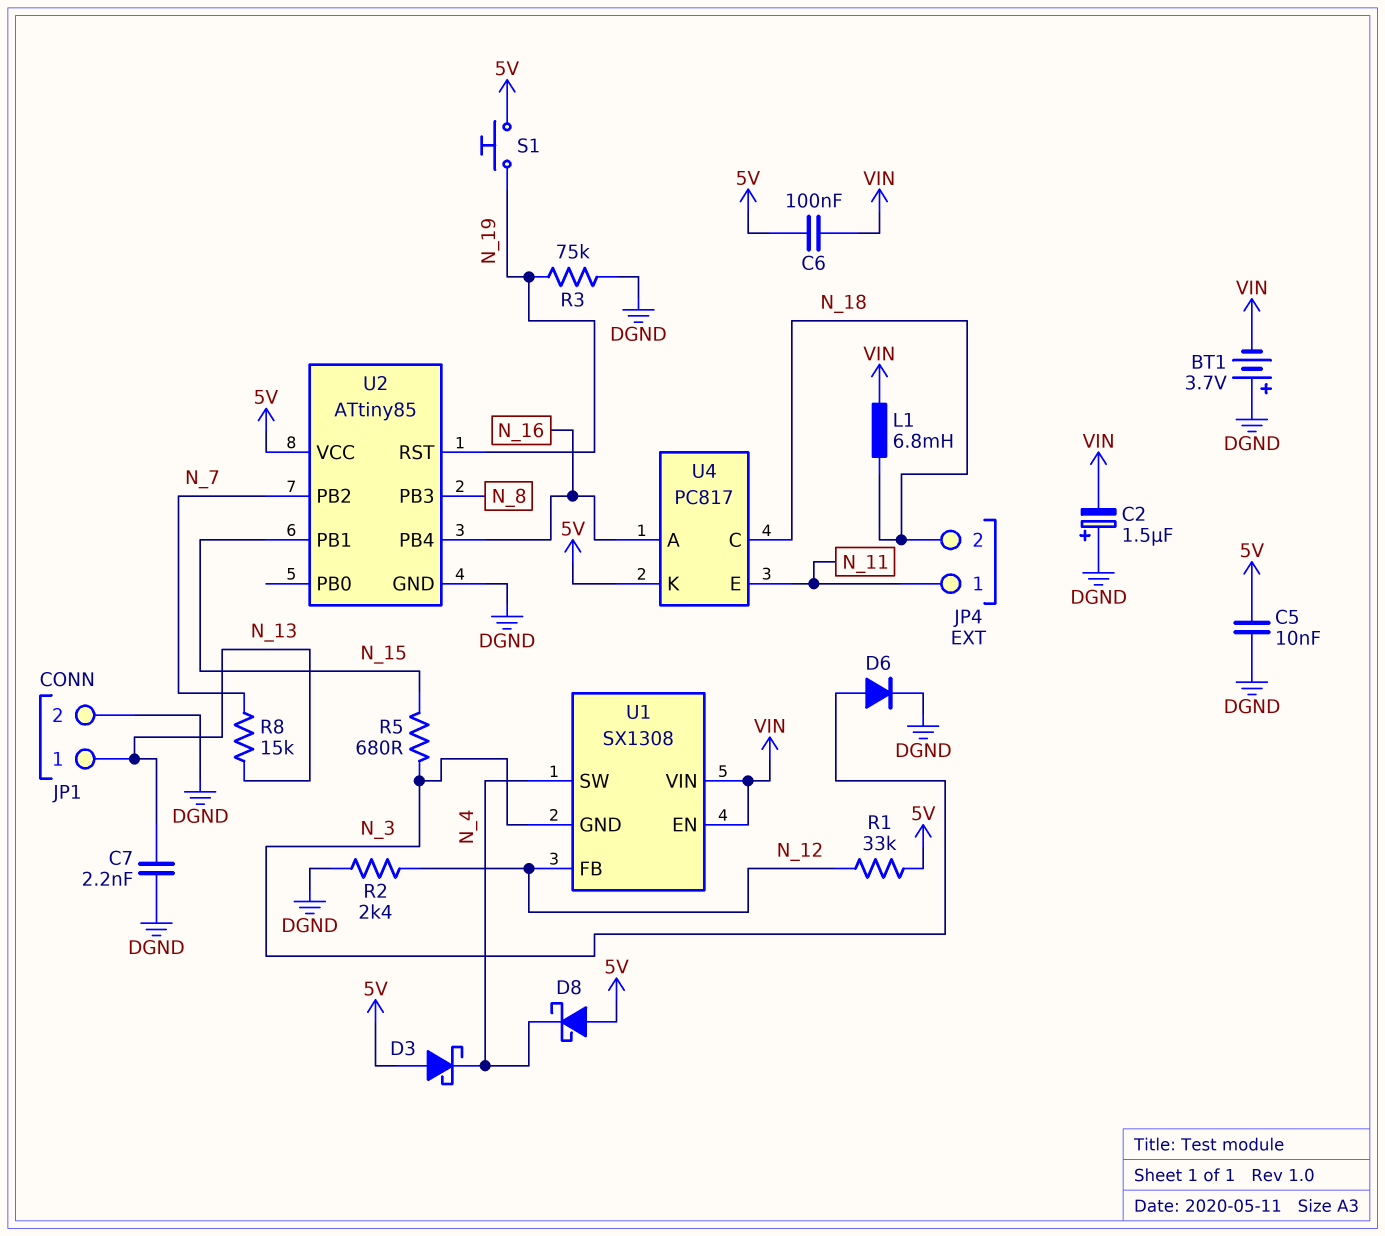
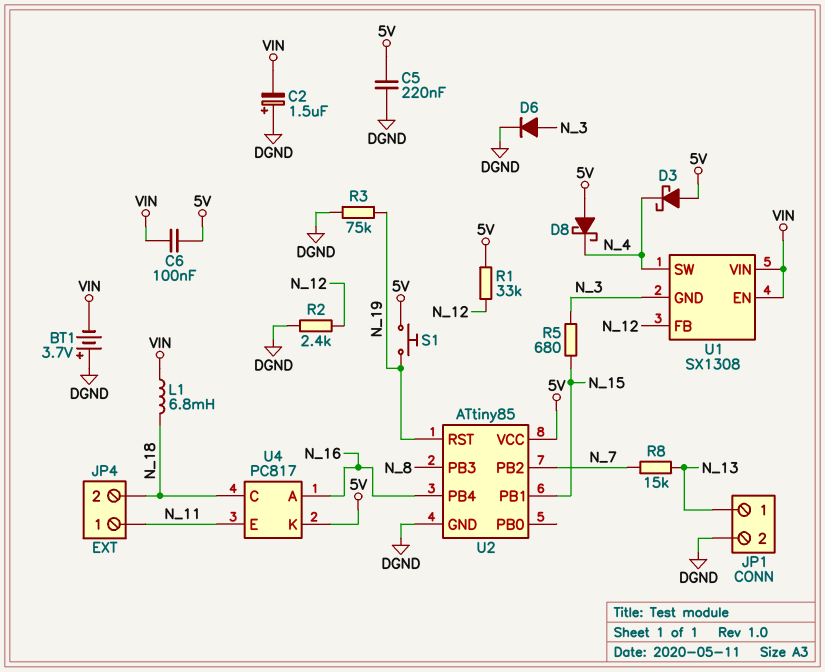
C5: 10nF (5V, DGND) -> 220nF (5V, DGND)
C7: 2.2nF (DGND, N_13) -> none

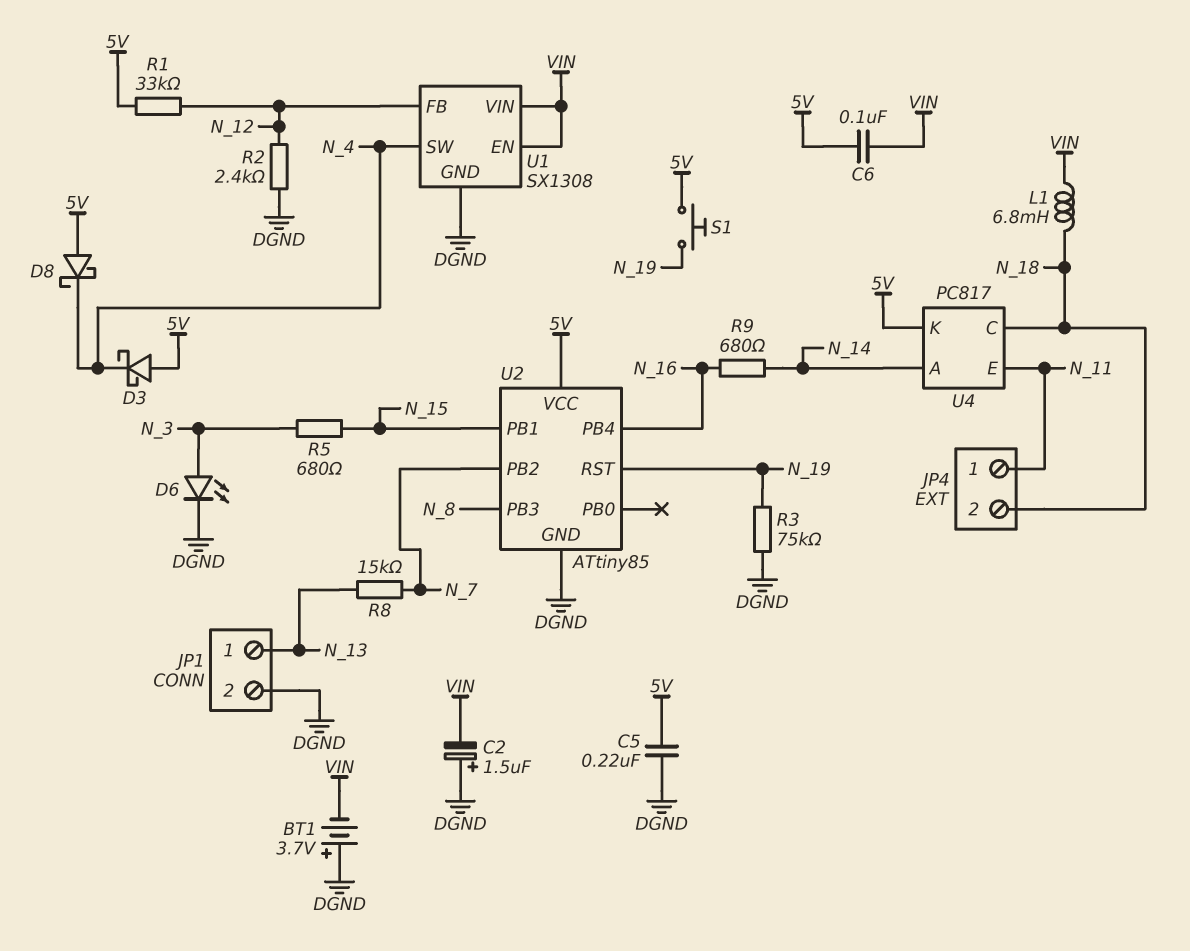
D6: diode (A N_3, K DGND) -> LED (A N_3, K DGND)
R9: none -> 680 (N_14, N_16)
U1 pin GND: N_3 -> DGND
U4 pin A: N_16 -> N_14

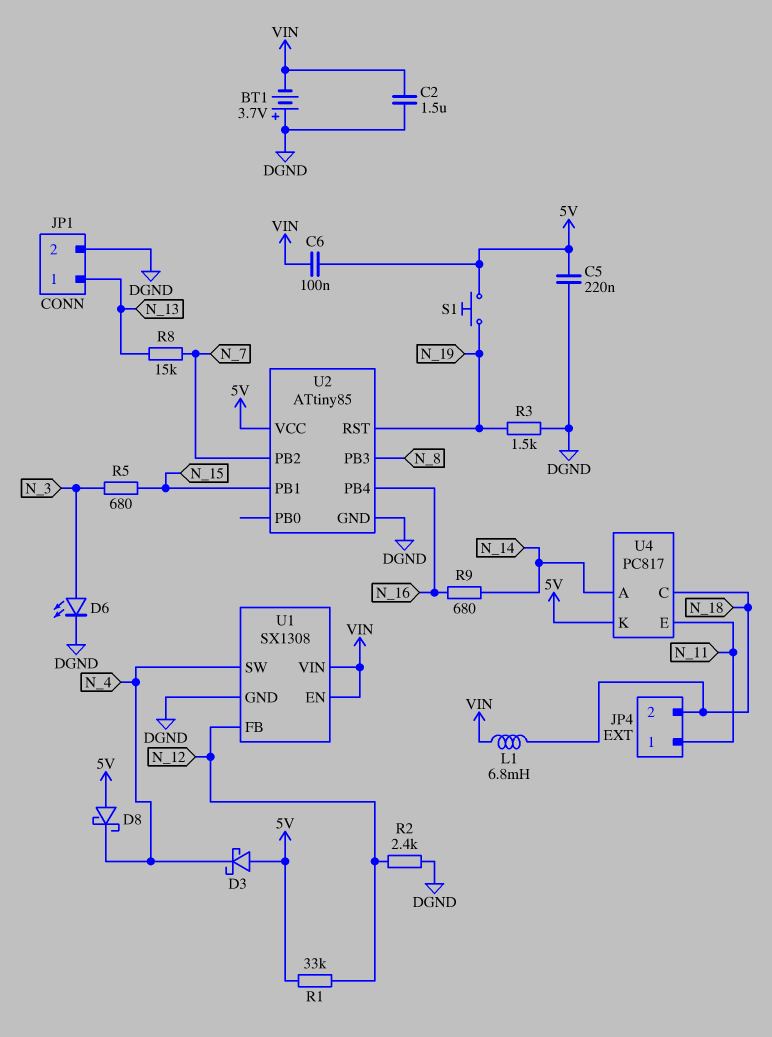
C2: 1.5uF (plus DGND, minus VIN) -> 1.5uF (DGND, VIN)
R3: 75k (DGND, N_19) -> 1.5k (DGND, N_19)

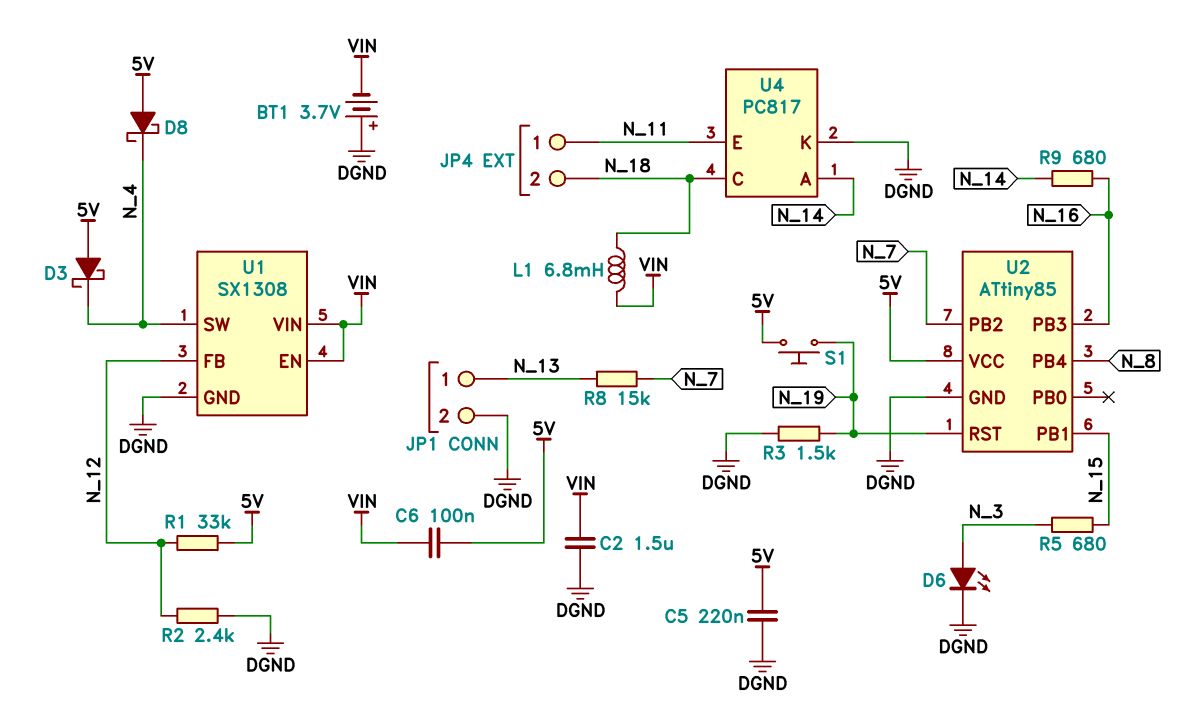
U2 pin PB3: N_8 -> N_16
U2 pin PB4: N_16 -> N_8
U4 pin K: 5V -> DGND

